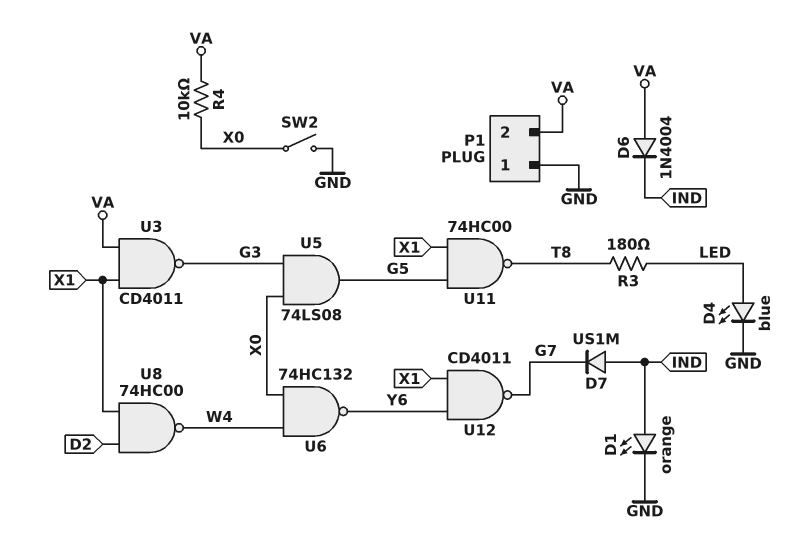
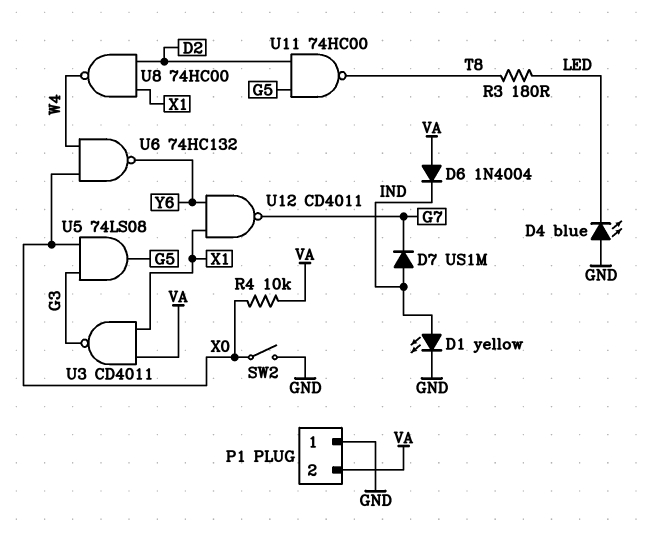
D1: LED orange (A IND, K GND) -> LED yellow (A IND, K GND)
D4: LED blue (A LED, K GND) -> LED blue (A GND, K LED)
U11: NAND 74HC00 (in G5, in X1, out T8) -> NAND 74HC00 (in D2, in G5, out T8)

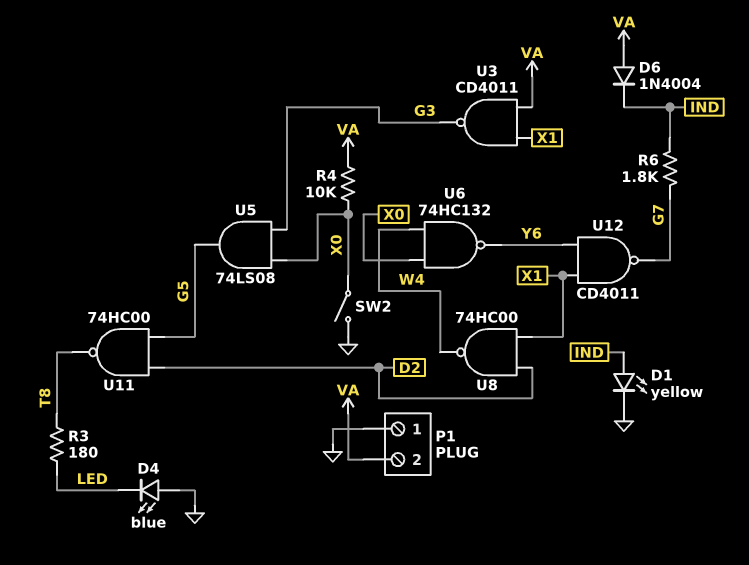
D7: diode US1M (A IND, K G7) -> none
R6: none -> 1.8k (G7, IND)

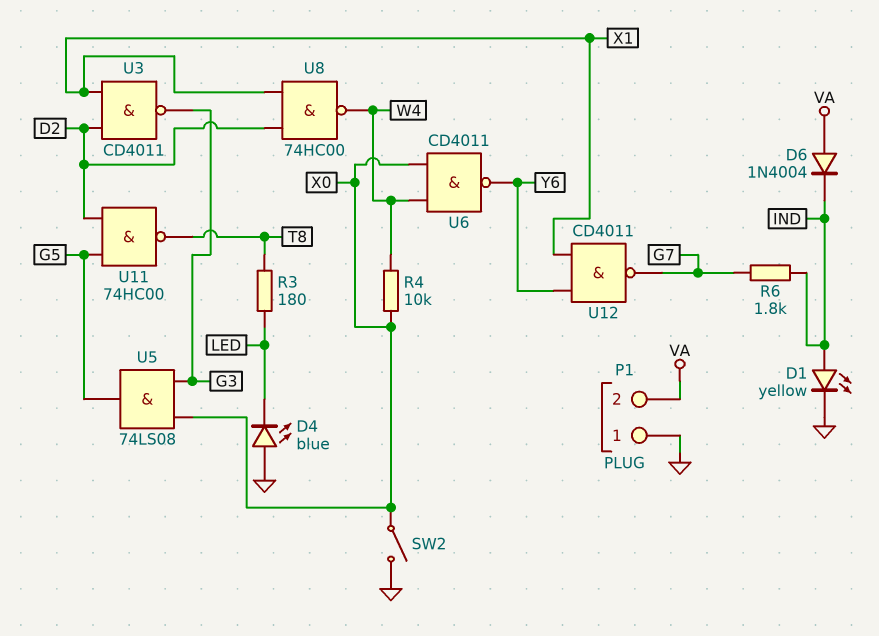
R4: 10k (VA, X0) -> 10k (W4, X0)
U3: NAND CD4011 (in VA, in X1, out G3) -> NAND CD4011 (in D2, in X1, out G3)
U6: NAND 74HC132 (in W4, in X0, out Y6) -> NAND CD4011 (in W4, in X0, out Y6)

